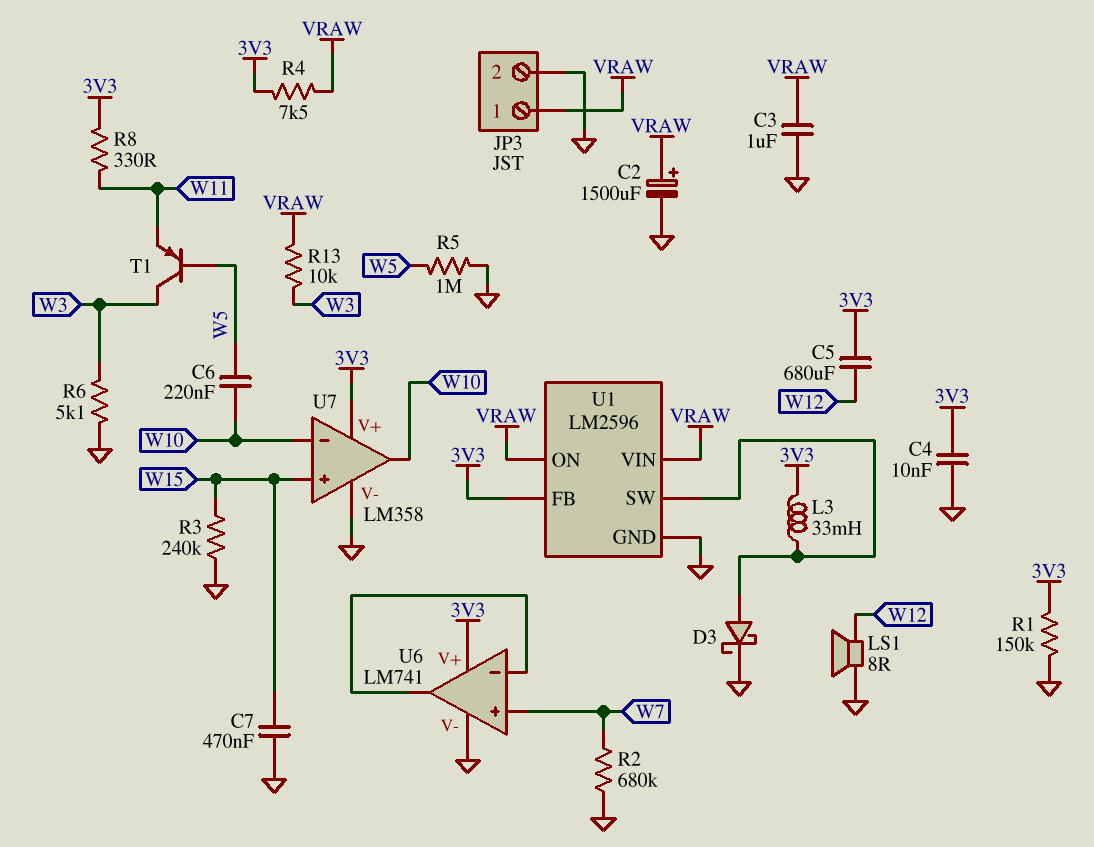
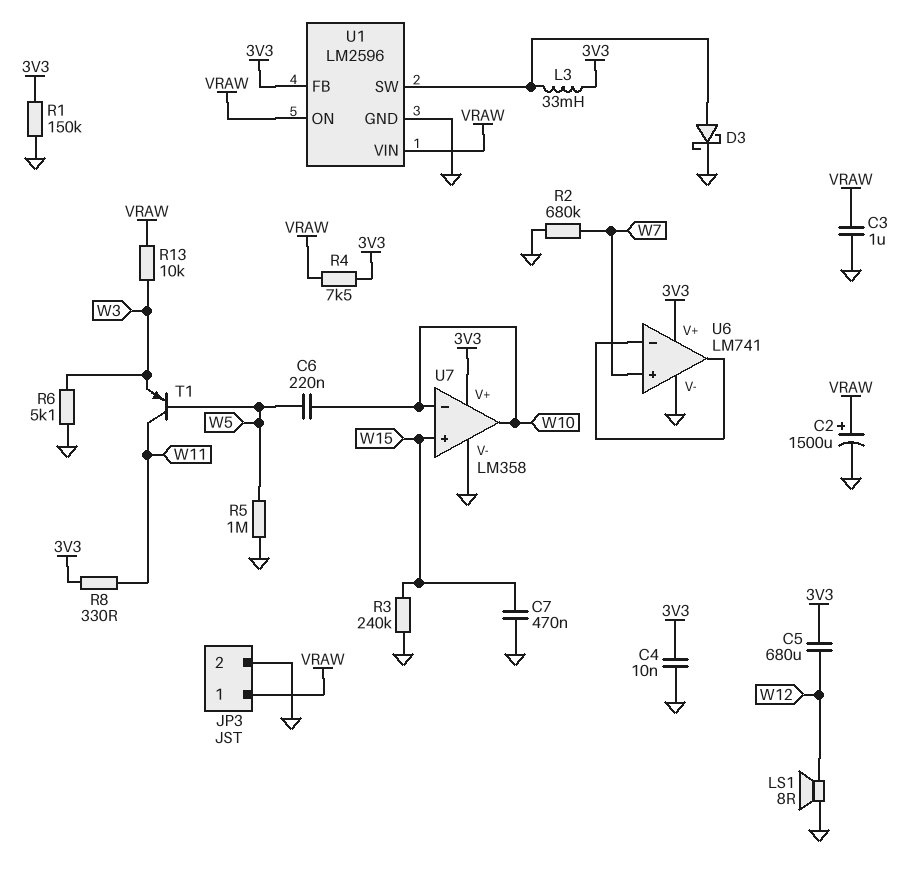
T1: PNP (B W5, C W3, E W11) -> PNP (B W5, C W11, E W3)

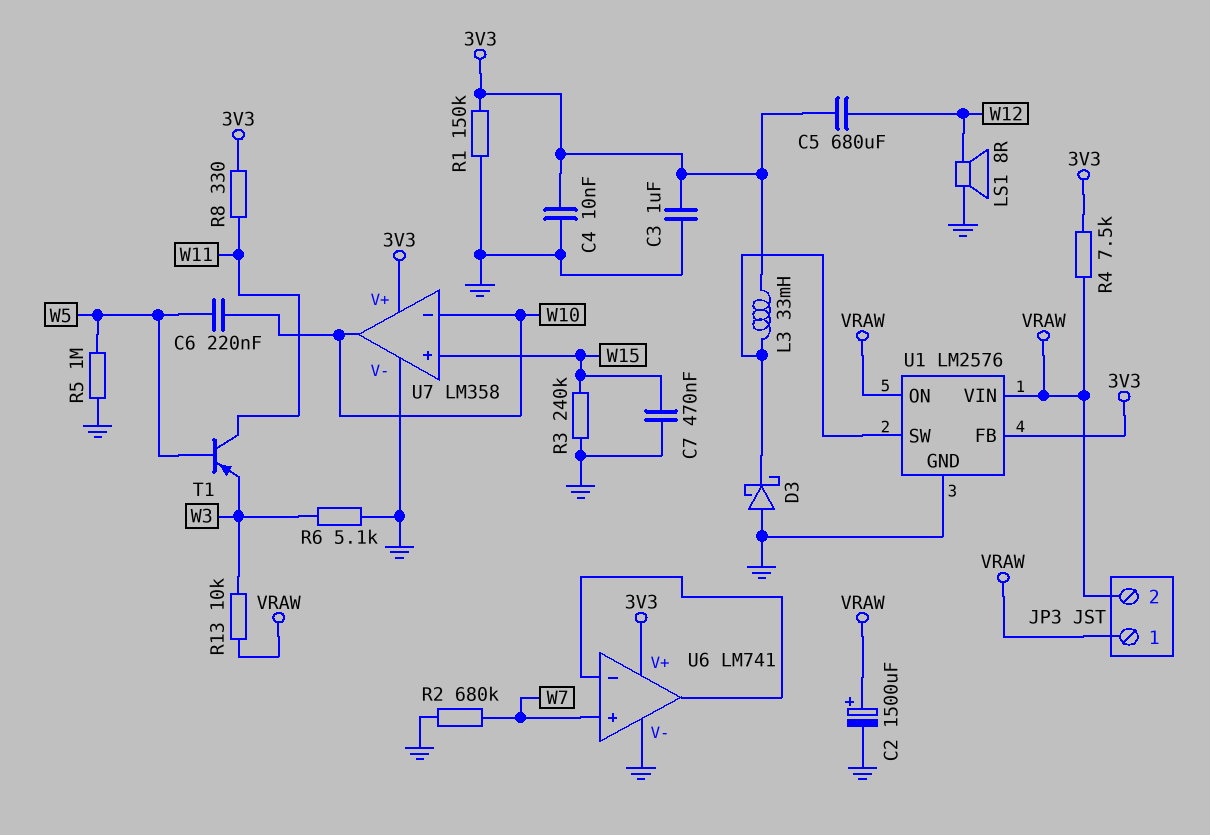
C3: 1uF (GND, VRAW) -> 1uF (3V3, GND)
D3: schottky (A U1/SW, K GND) -> schottky (A GND, K U1/SW)
JP3 pin 2: GND -> VRAW
U1: LM2596 -> LM2576

